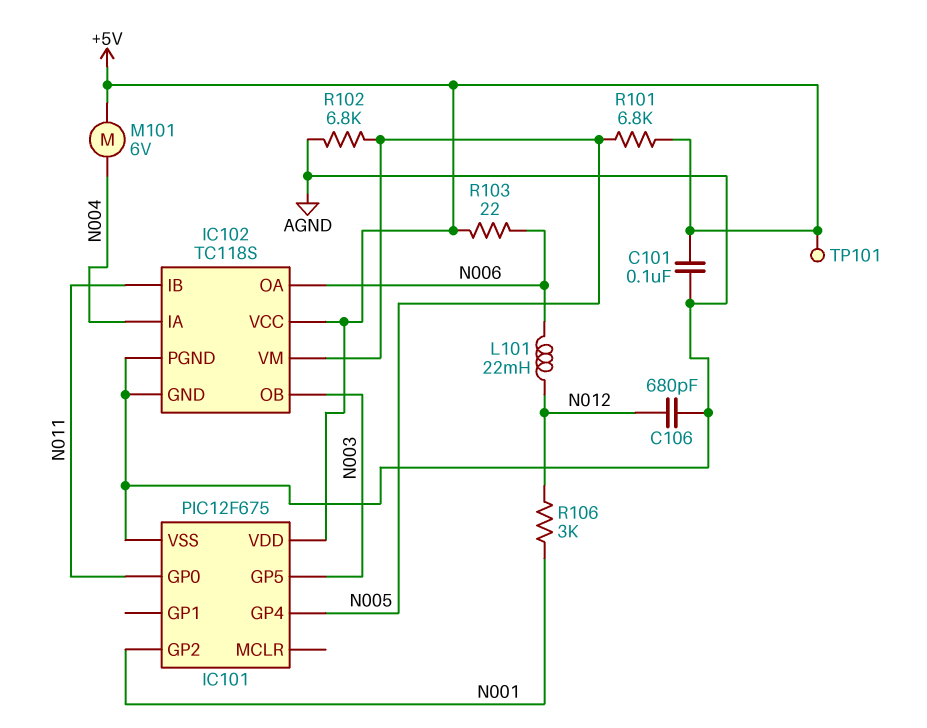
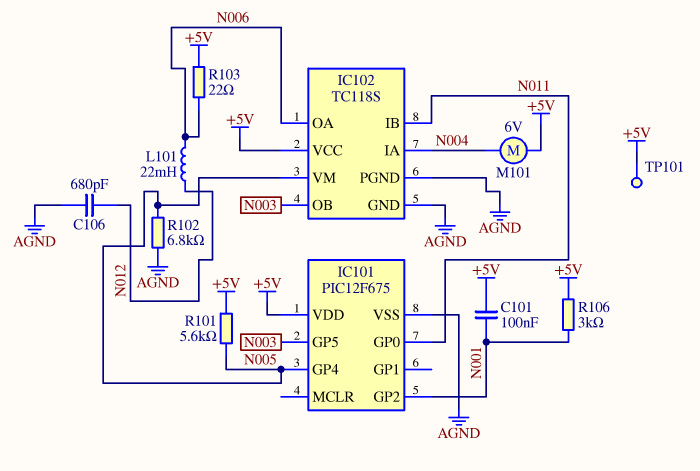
C101: 100nF (+5V, AGND) -> 100nF (+5V, N001)
R101: 6.8k (+5V, N005) -> 5.6k (+5V, N005)
R106: 3k (N001, N012) -> 3k (+5V, N001)

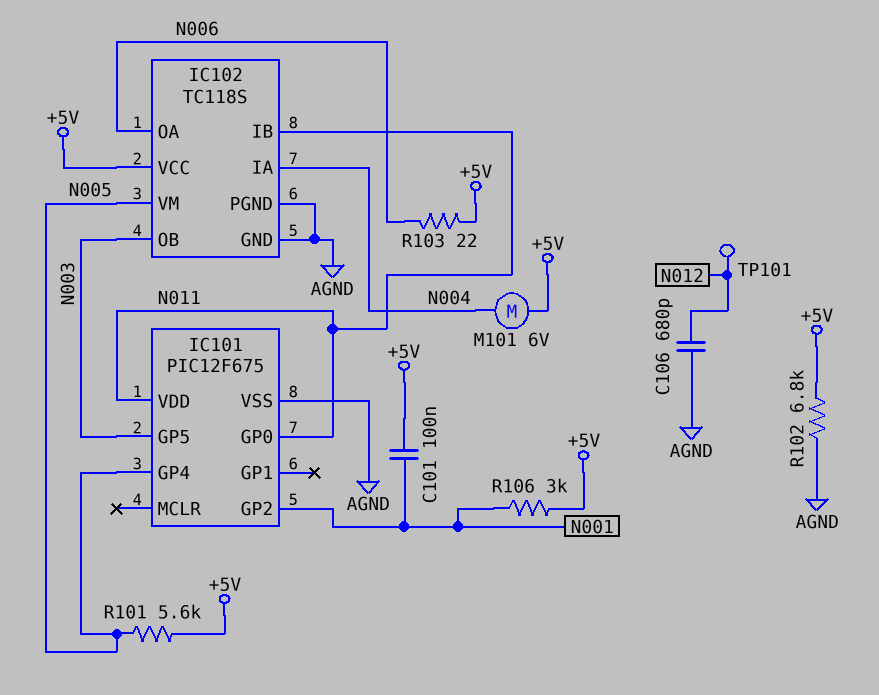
IC101 pin VDD: +5V -> N011
L101: 22mH (N006, N012) -> none
R102: 6.8k (AGND, N005) -> 6.8k (+5V, AGND)
TP101: test point (+5V) -> test point (N012)

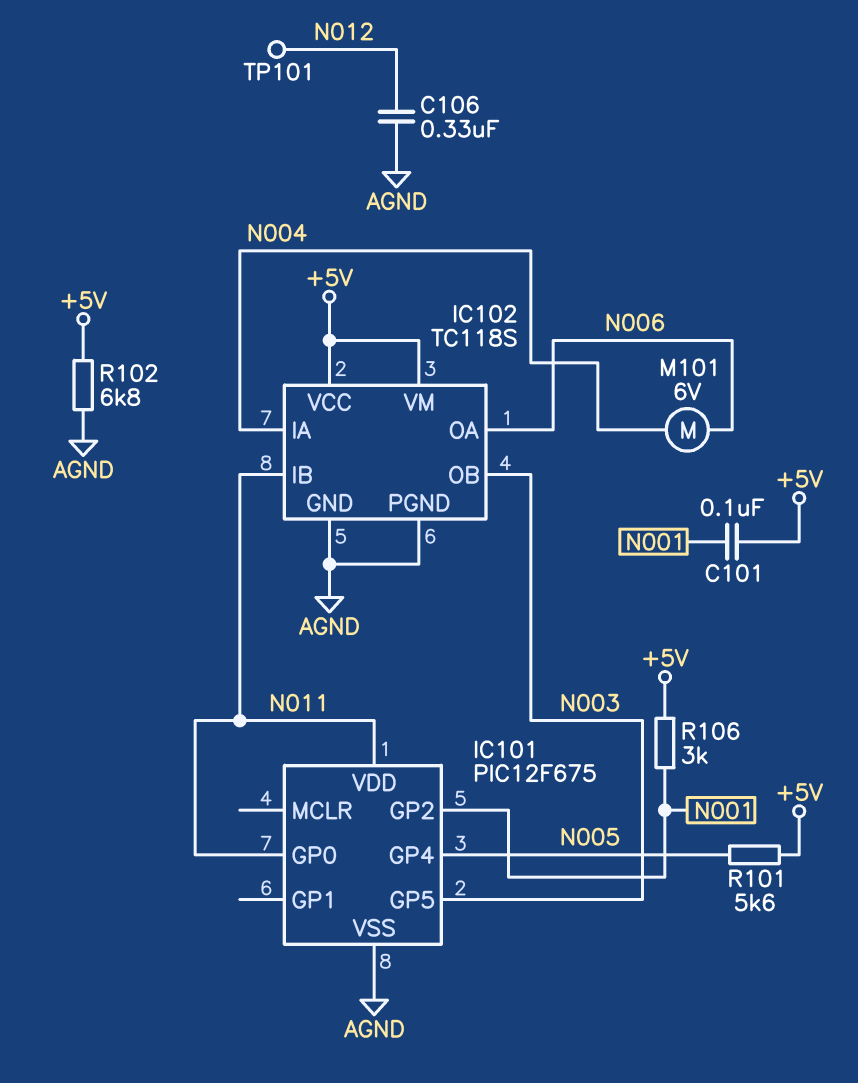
C106: 680pF (AGND, N012) -> 330nF (AGND, N012)
IC102 pin VM: N005 -> +5V
M101: motor 6V (+5V, N004) -> motor 6V (N004, N006)
R103: 22 (+5V, N006) -> none

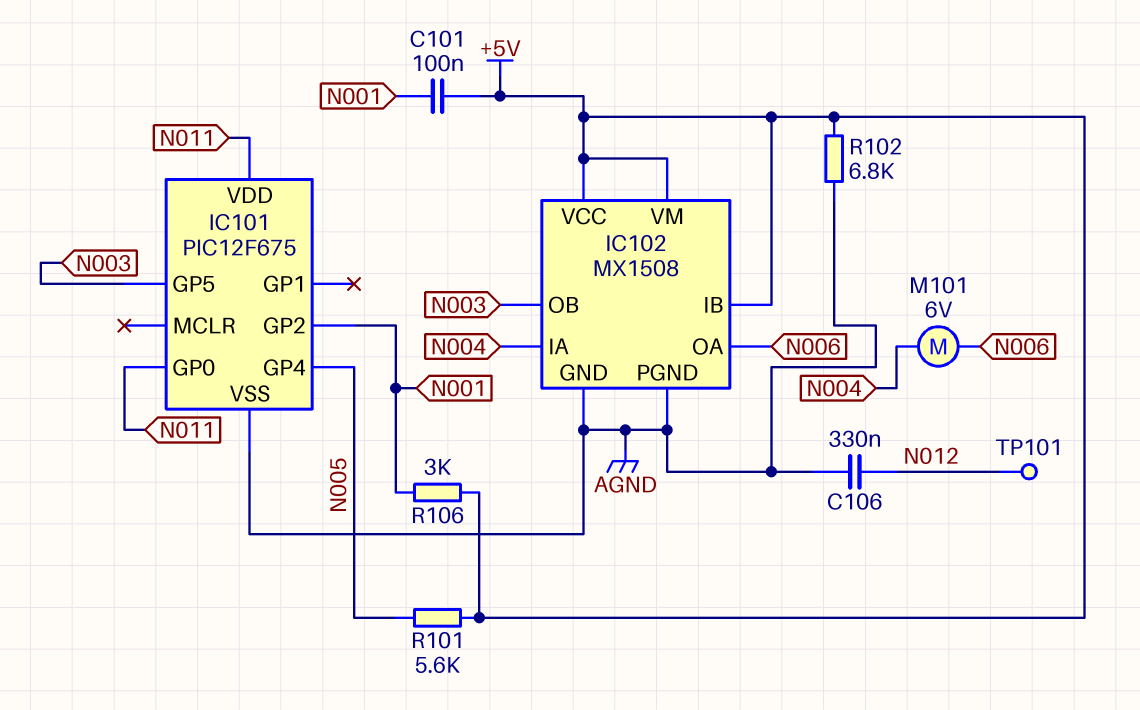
IC102: TC118S -> MX1508
IC102 pin IB: N011 -> +5V

